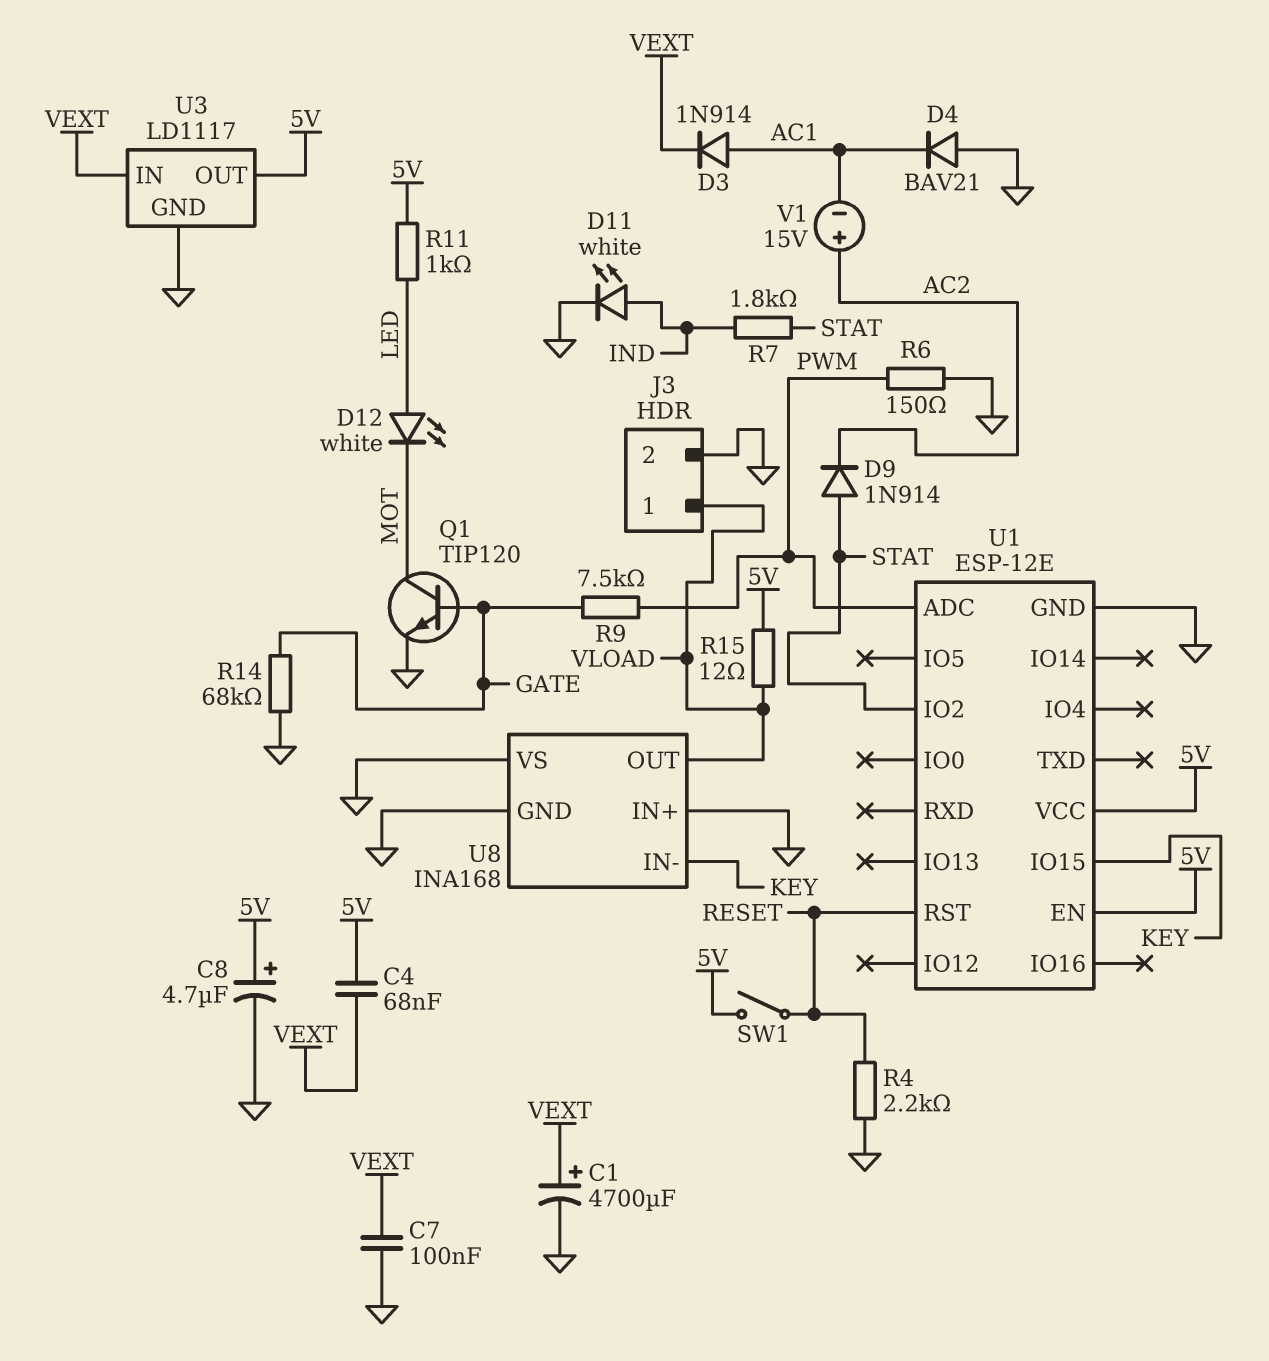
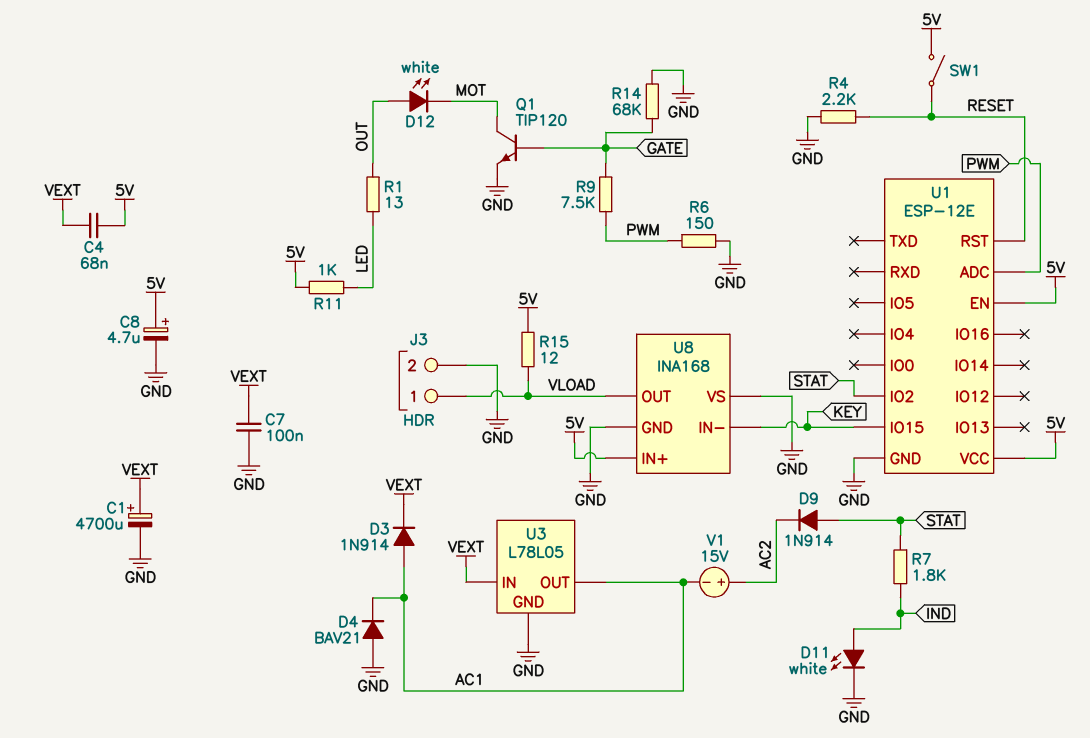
D12: LED white (A LED, K MOT) -> LED white (A OUT, K MOT)
R1: none -> 13 (LED, OUT)
U3: LD1117 -> L78L05
U3 pin OUT: 5V -> AC1
U8 pin IN+: GND -> 5V

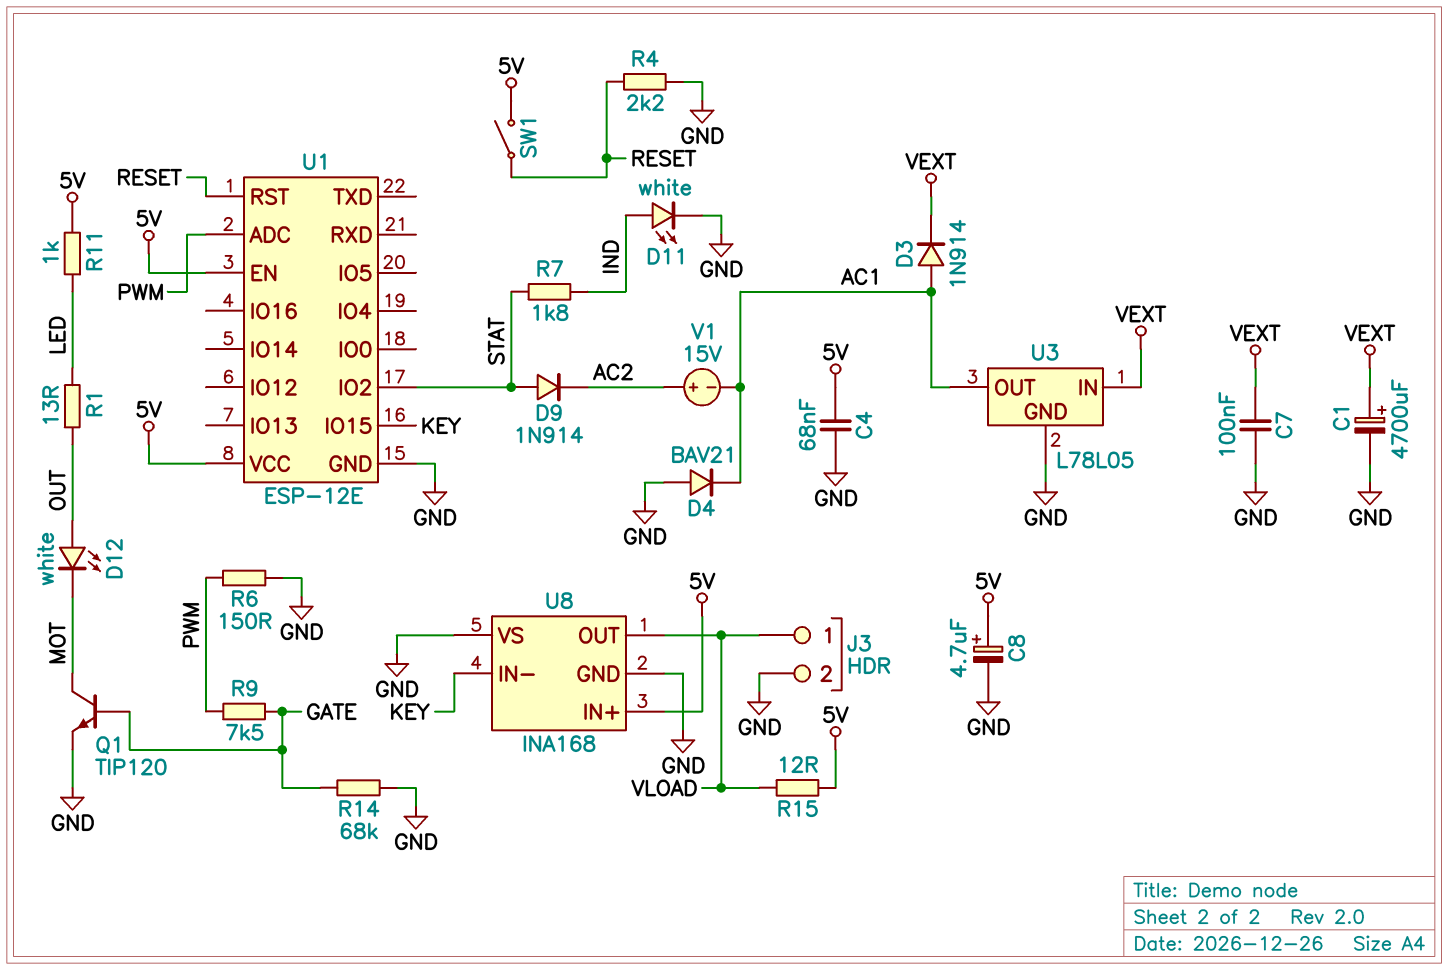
C4: 68nF (5V, VEXT) -> 68nF (5V, GND)

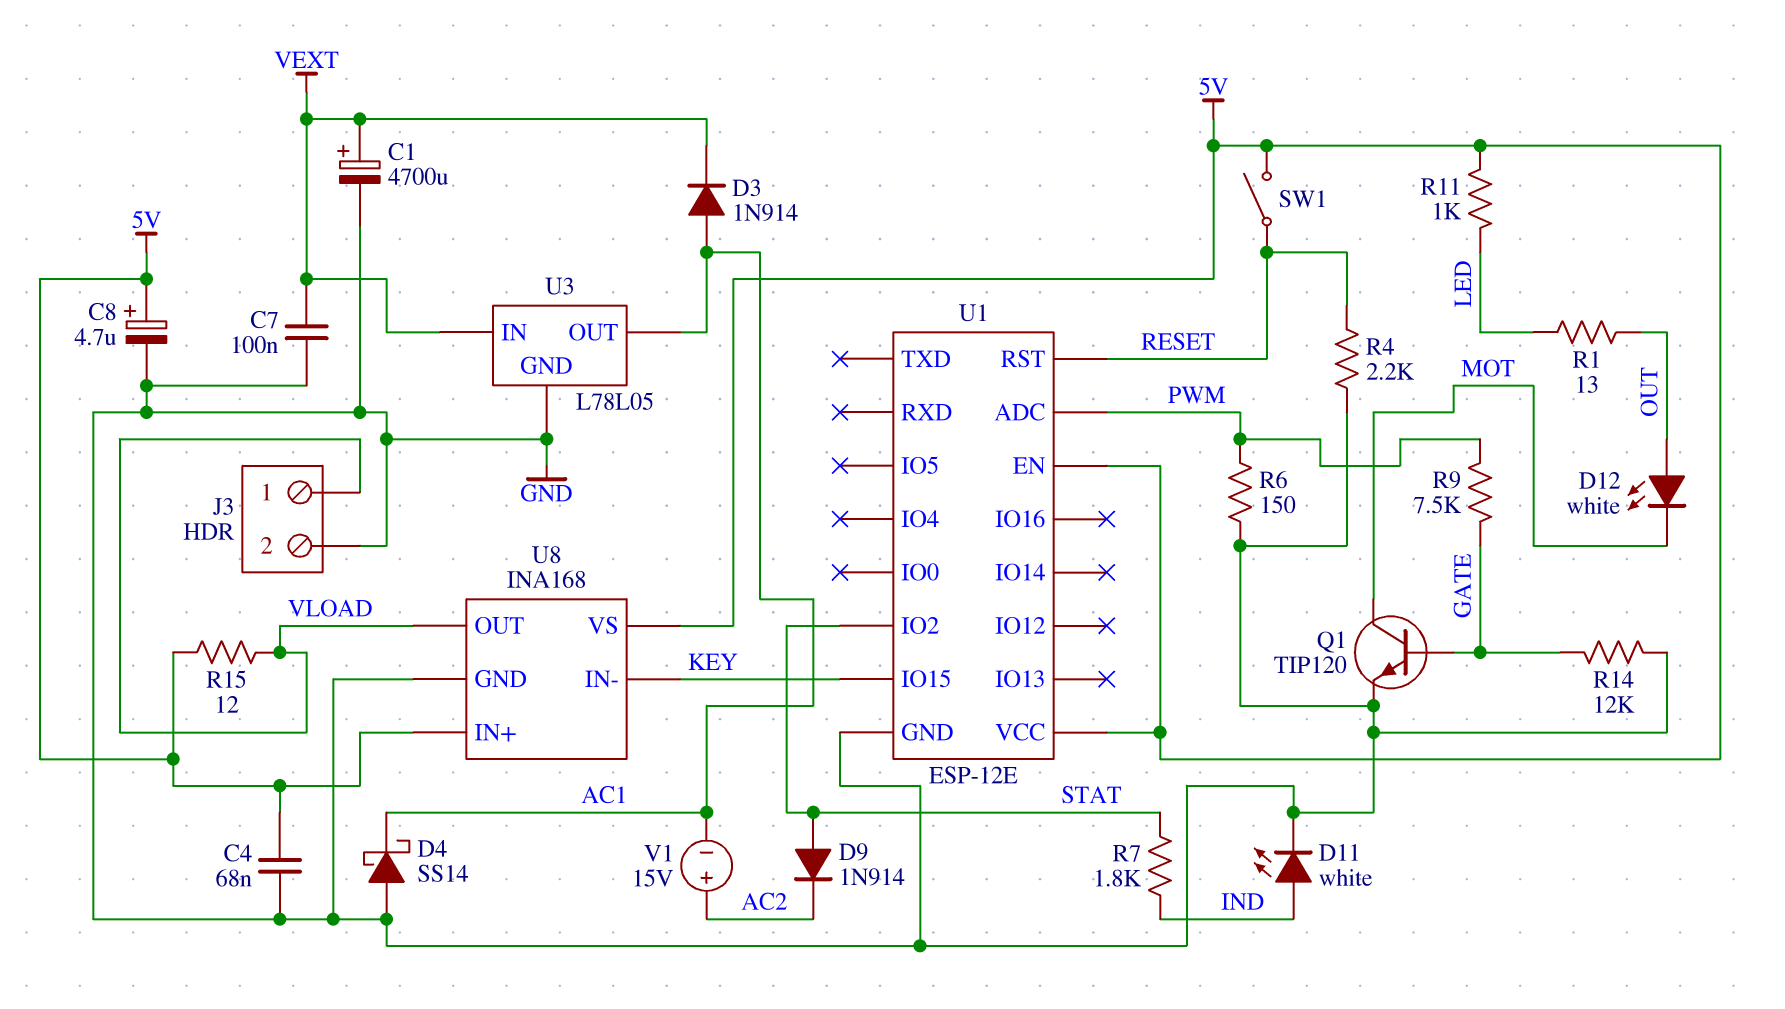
D4: diode BAV21 (A GND, K AC1) -> schottky SS14 (A GND, K AC1)
R14: 68k (GATE, GND) -> 12k (GATE, GND)
U8 pin VS: GND -> 5V

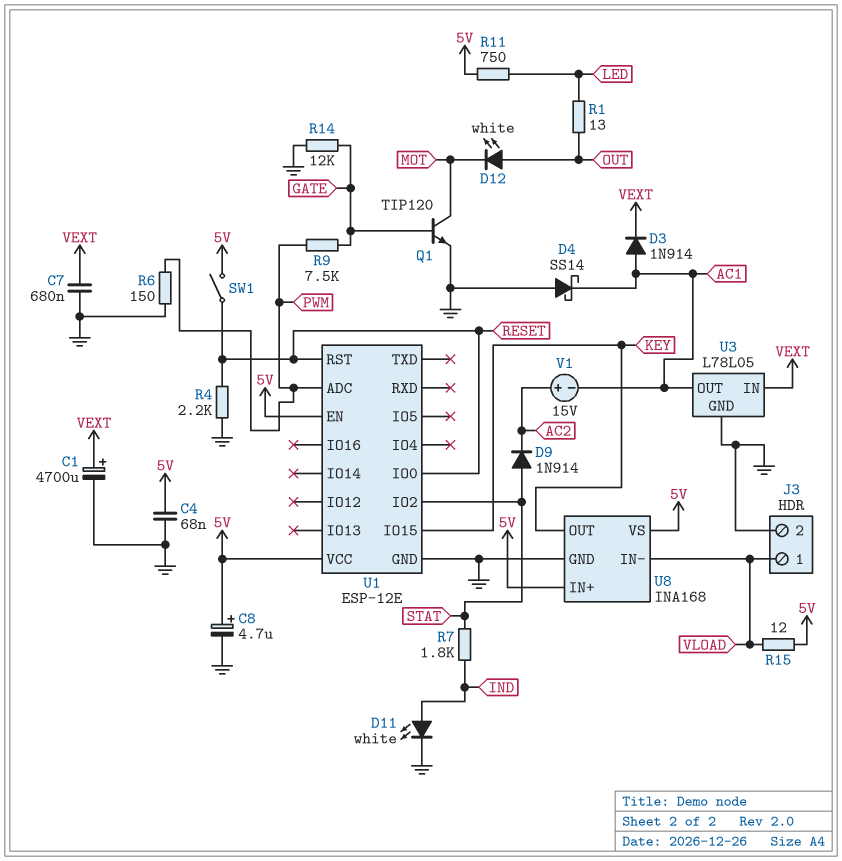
C7: 100nF (GND, VEXT) -> 680nF (GND, VEXT)
R11: 1k (5V, LED) -> 750 (5V, LED)
U1 pin IO0: none -> RESET
U8 pin IN-: KEY -> VLOAD
U8 pin OUT: VLOAD -> KEY

